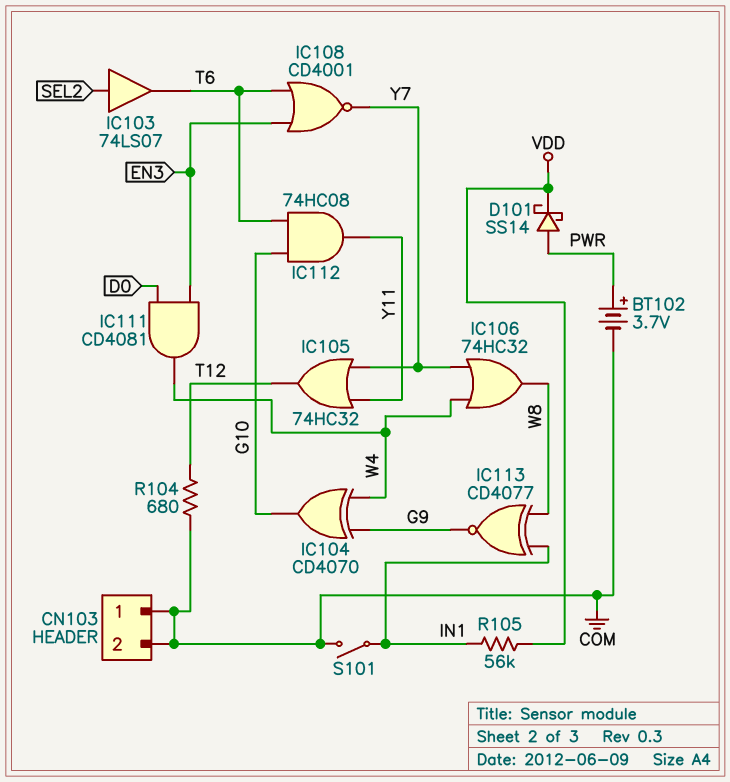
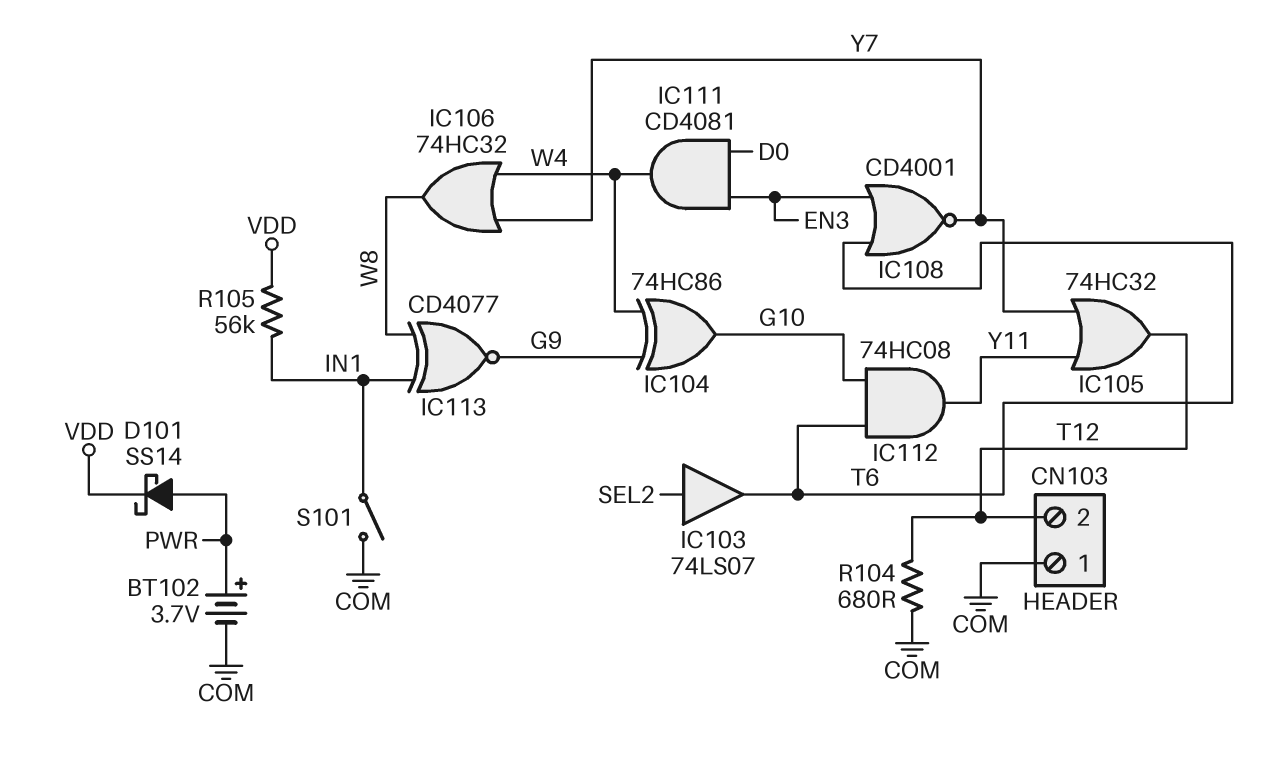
CN103 pin 2: COM -> T12
IC104: XOR CD4070 (in G9, in W4, out G10) -> XOR 74HC86 (in G9, in W4, out G10)

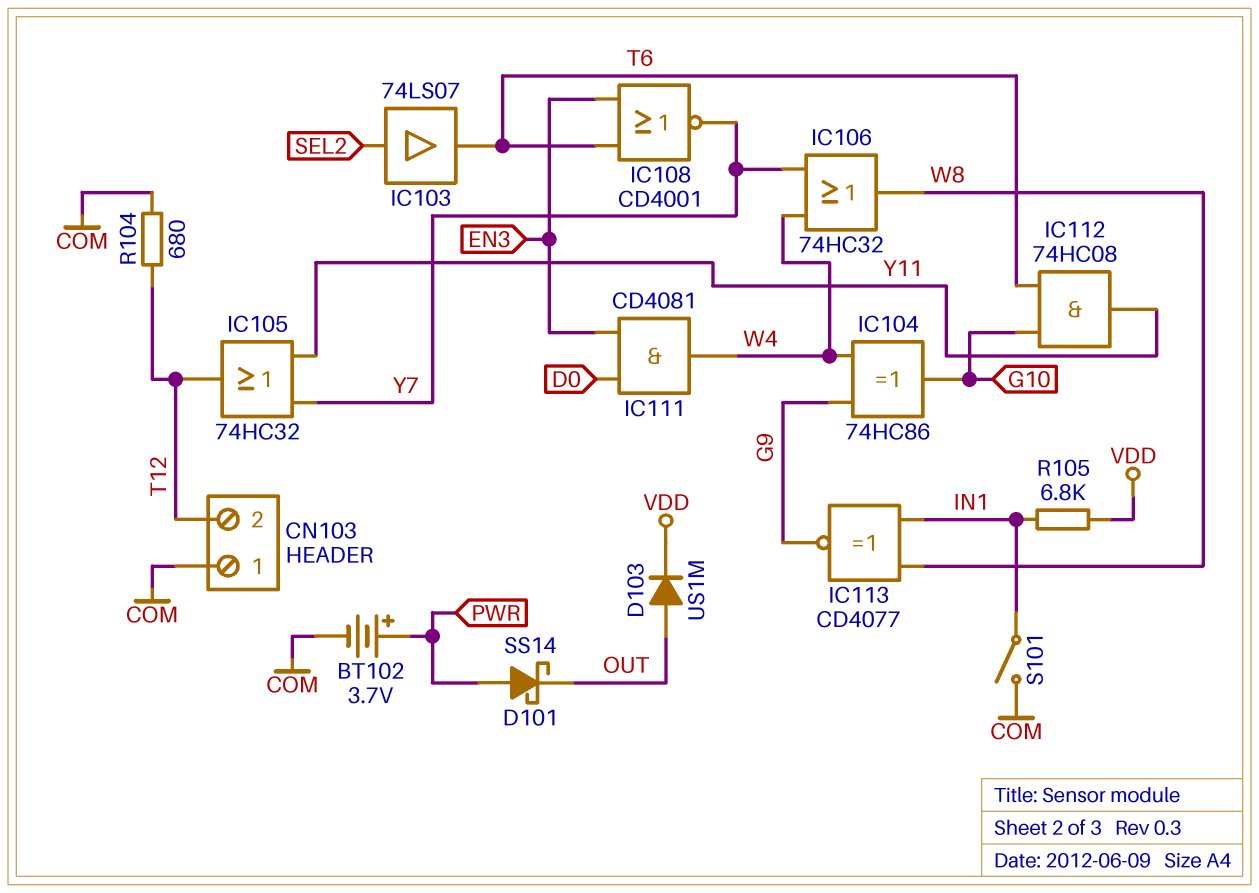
D101: schottky SS14 (A PWR, K VDD) -> schottky SS14 (A PWR, K OUT)
D103: none -> diode US1M (A OUT, K VDD)
R105: 56k (IN1, VDD) -> 6.8k (IN1, VDD)

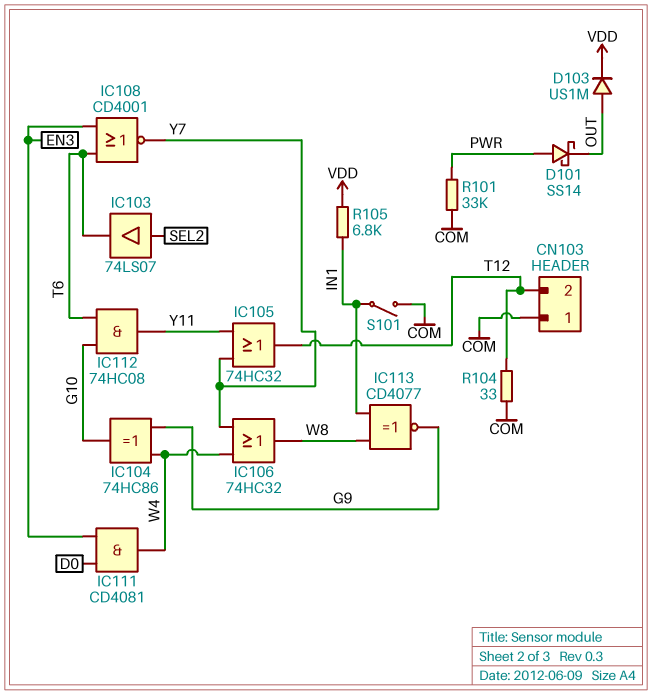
BT102: 3.7V (plus PWR, minus COM) -> none
R101: none -> 33k (COM, PWR)
R104: 680 (COM, T12) -> 33 (COM, T12)

